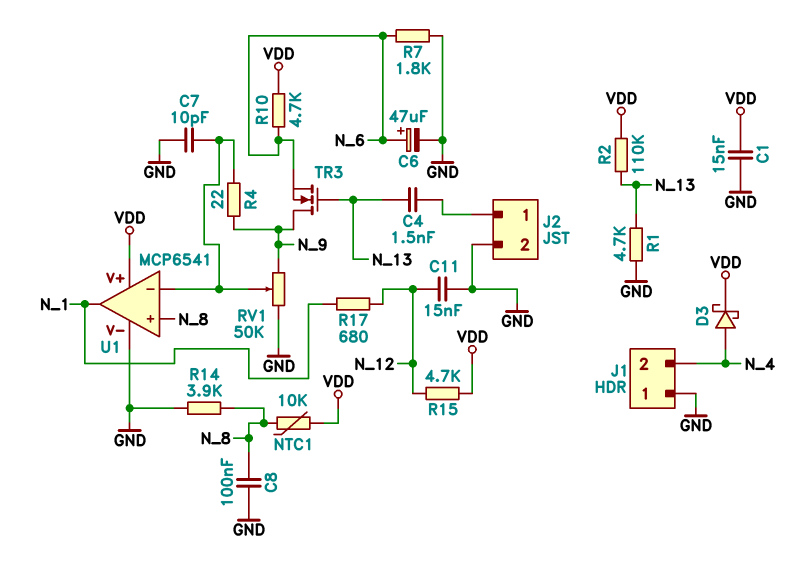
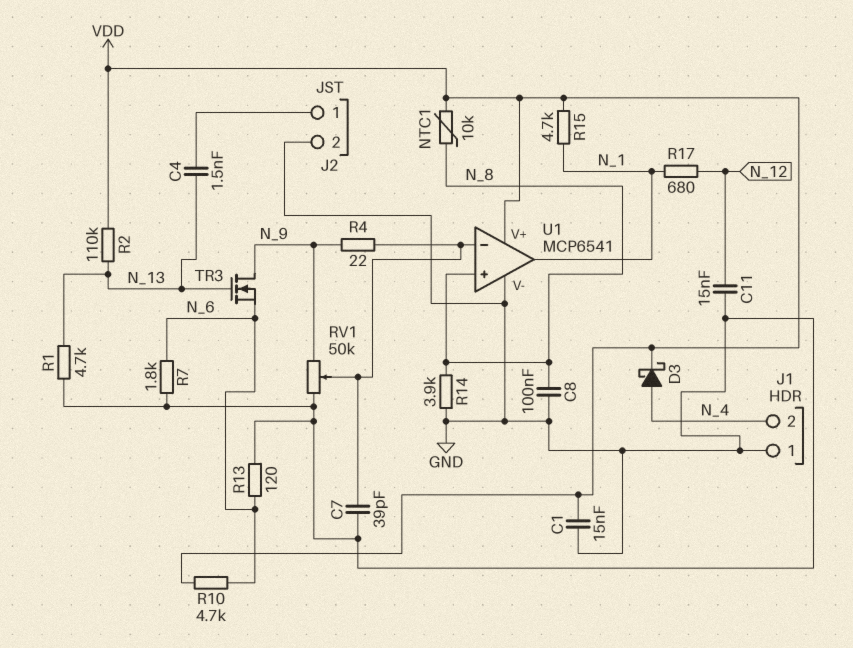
C6: 47uF (plus N_6, minus GND) -> none
C7: 10pF (GND, U1/in-) -> 39pF (GND, U1/in-)
R13: none -> 120 (GND, N_6)
R15: 4.7k (N_12, VDD) -> 4.7k (N_1, VDD)

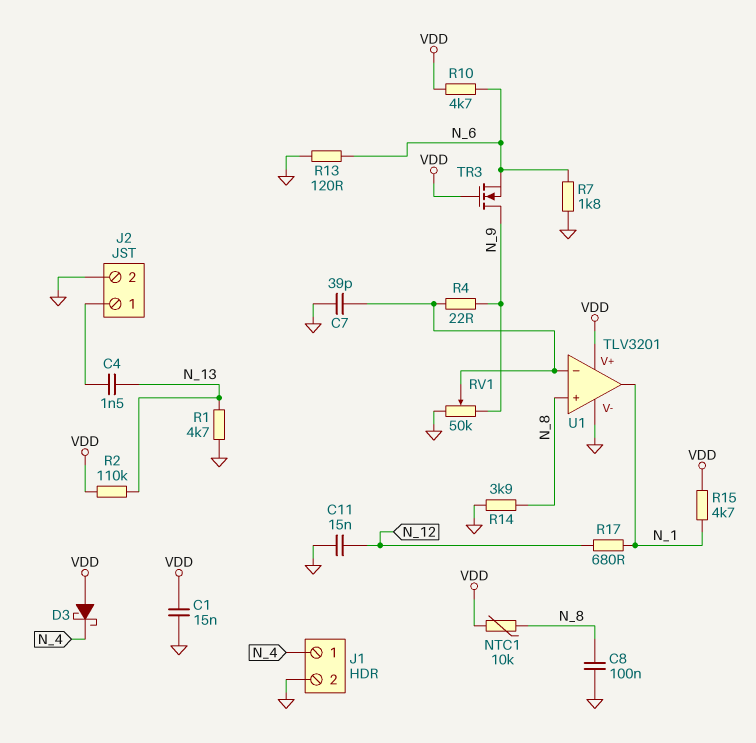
D3: schottky (A N_4, K VDD) -> schottky (A VDD, K N_4)
J1 pin 1: GND -> N_4
J1 pin 2: N_4 -> GND
TR3: NMOS (G N_13, D N_9, S N_6) -> NMOS (G VDD, D N_9, S N_6)
U1: MCP6541 -> TLV3201

